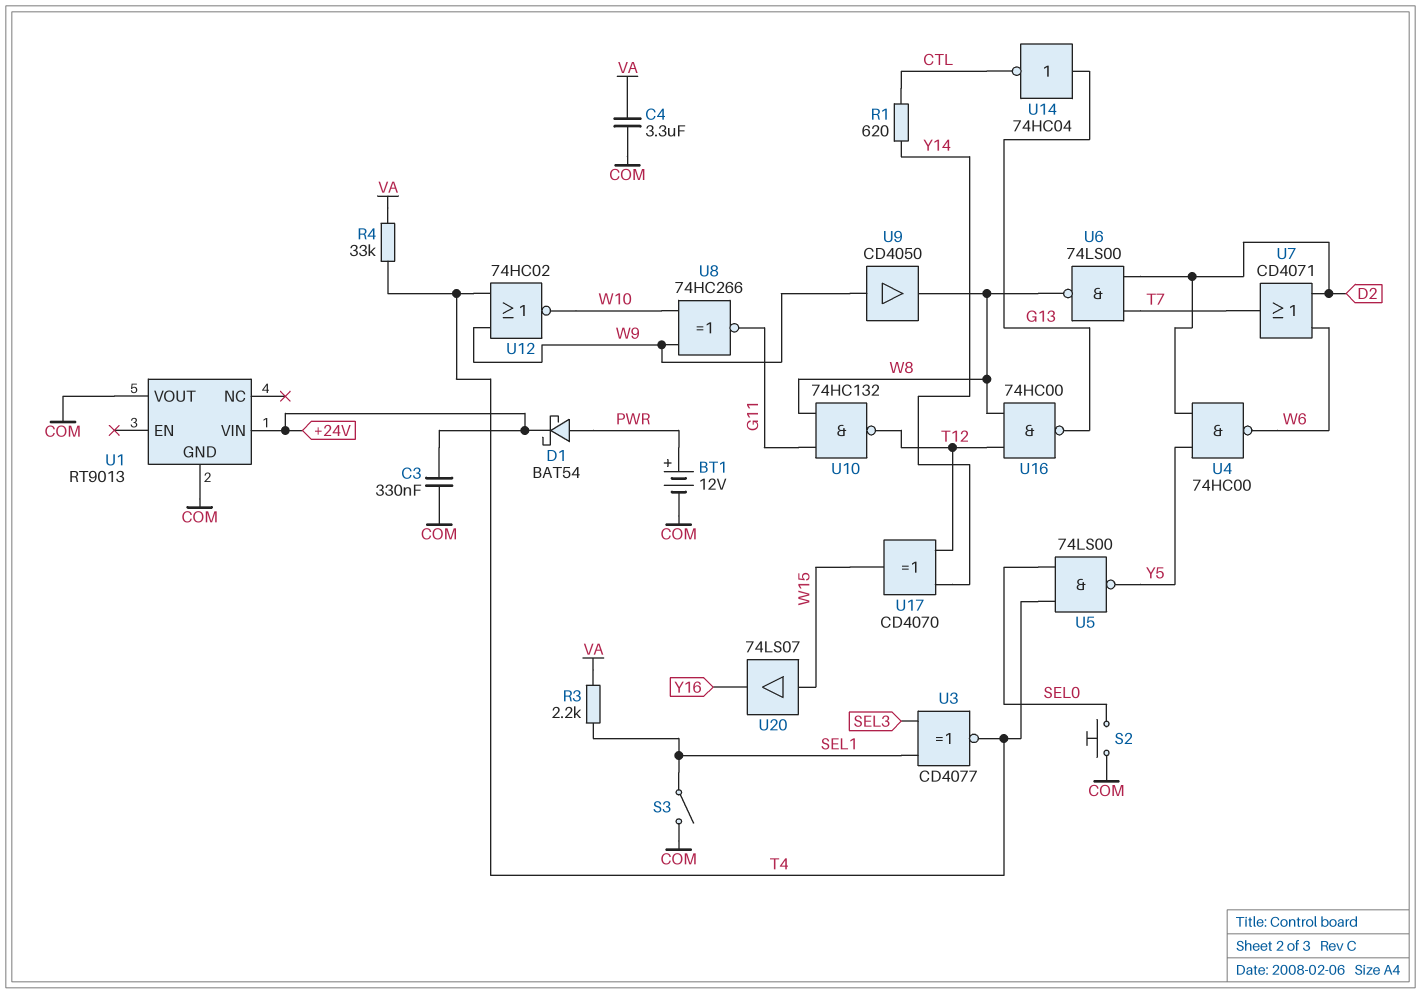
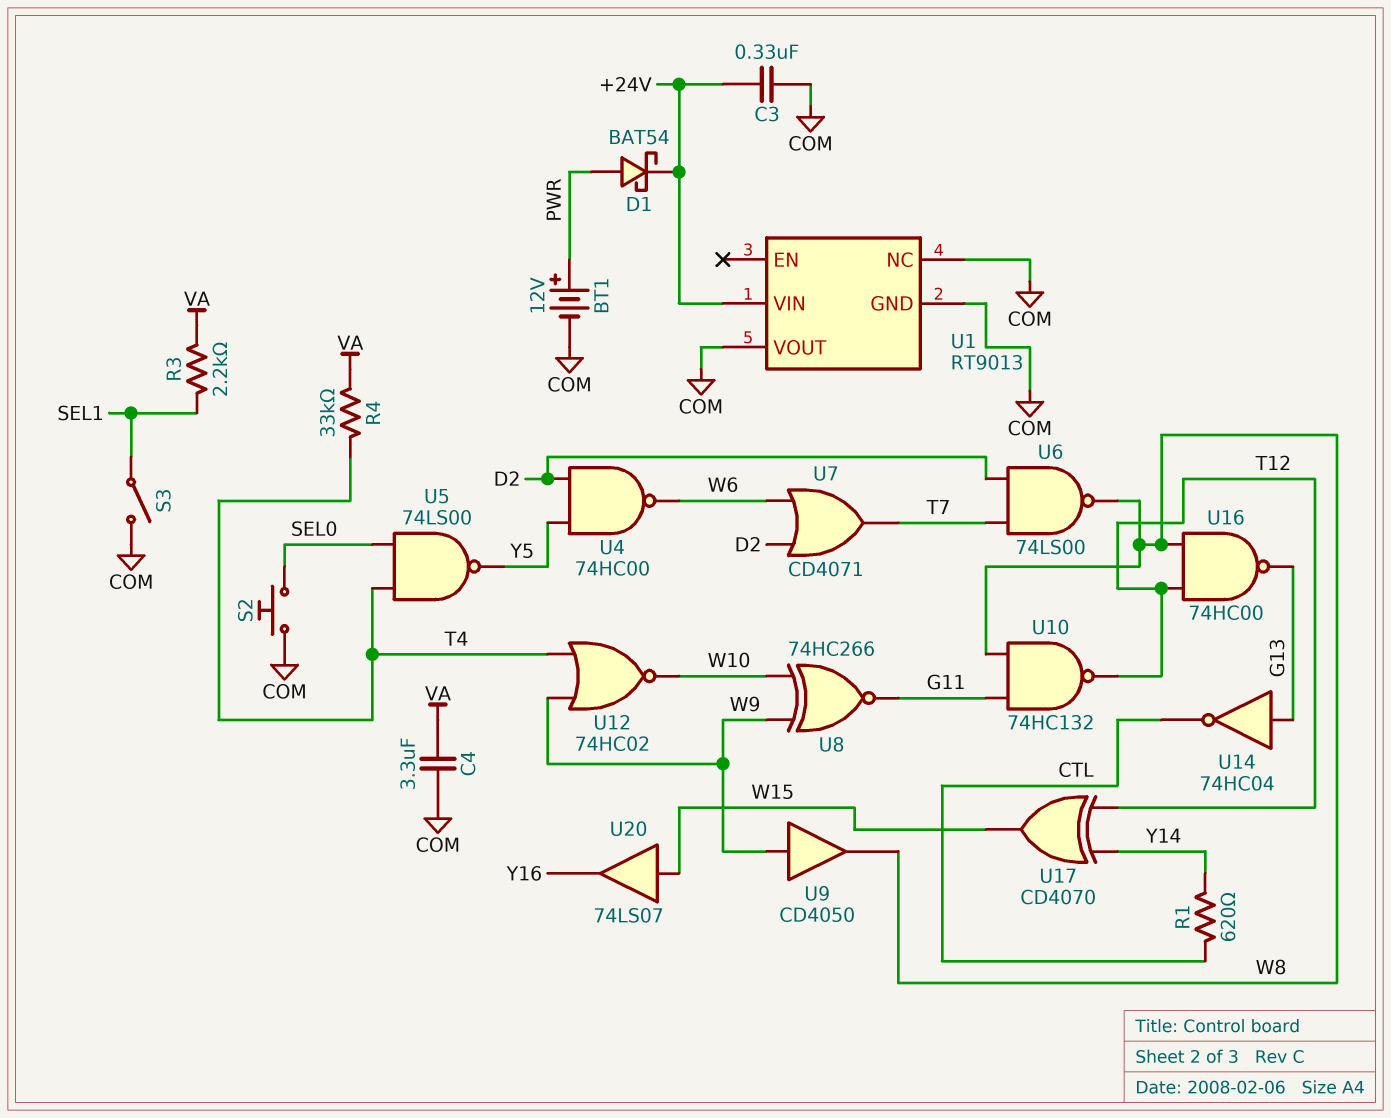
U1 pin NC: none -> COM
U3: XNOR CD4077 (in SEL1, in SEL3, out T4) -> none

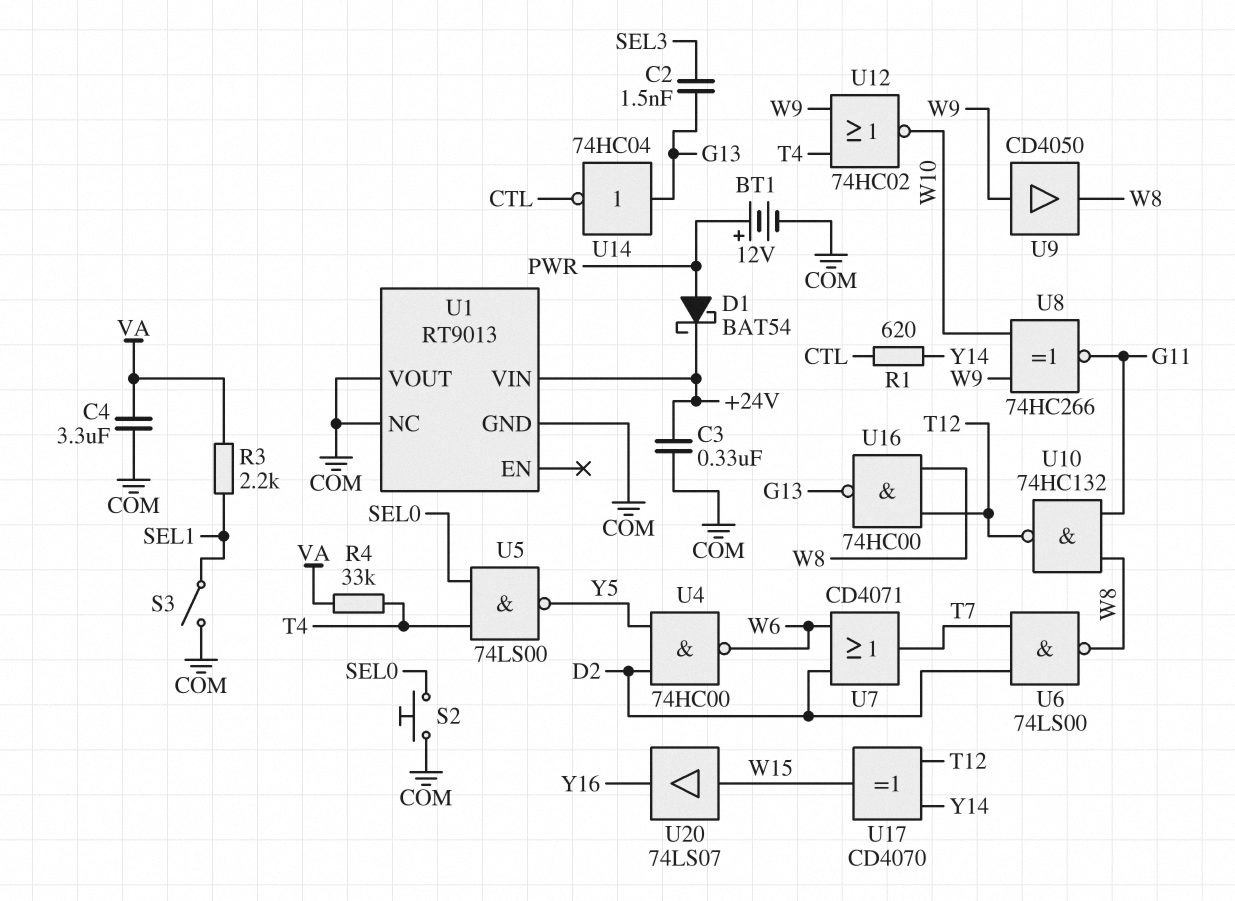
C2: none -> 1.5nF (G13, SEL3)

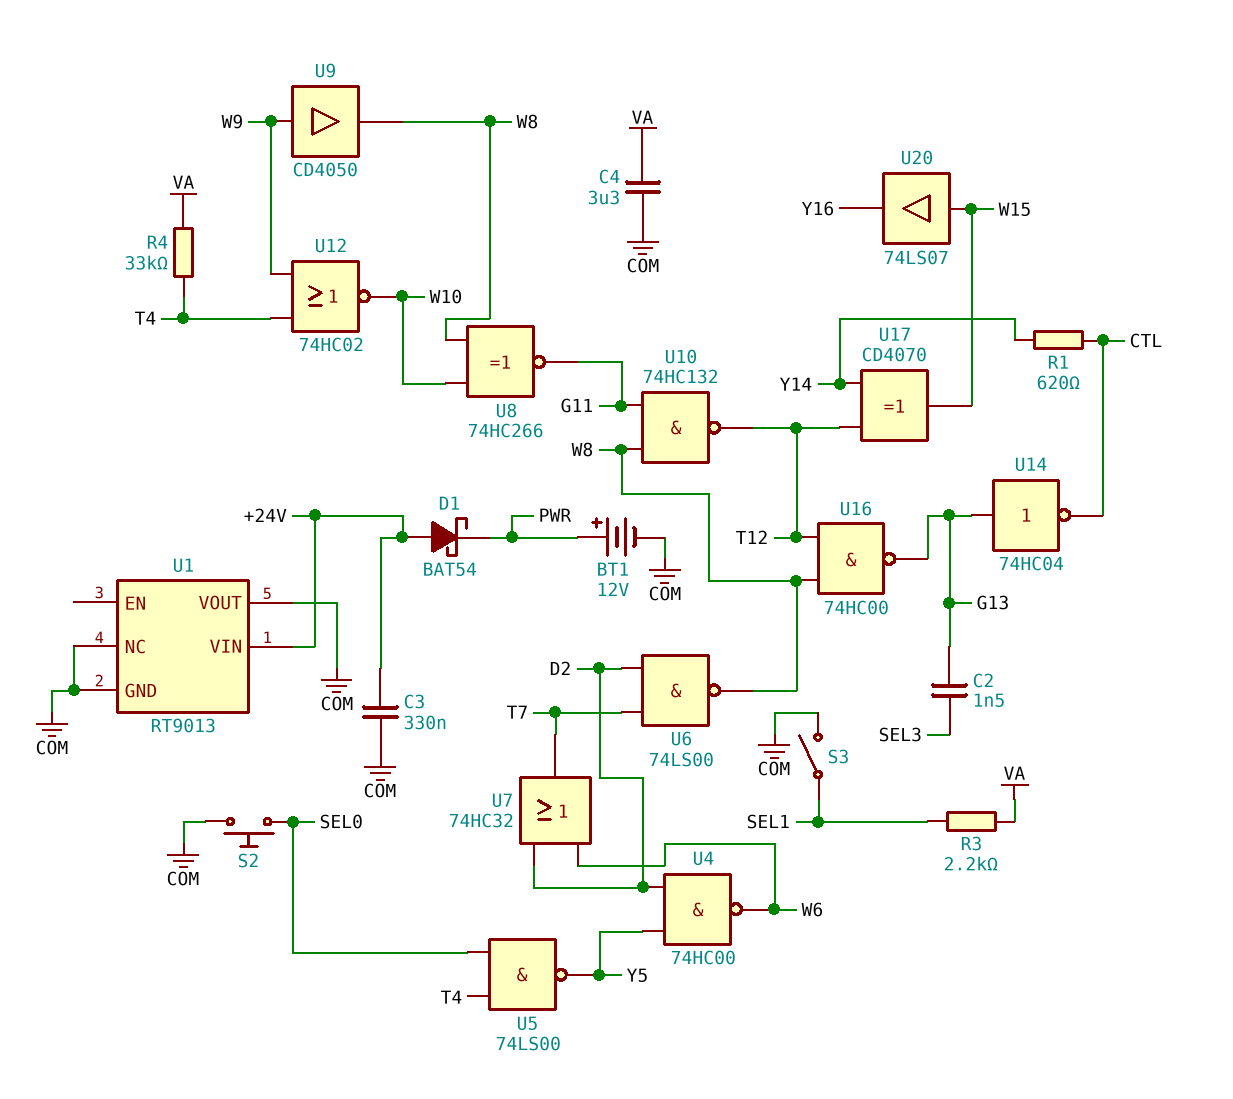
D1: schottky BAT54 (A PWR, K +24V) -> schottky BAT54 (A +24V, K PWR)
U7: OR CD4071 (in D2, in W6, out T7) -> OR 74HC32 (in D2, in W6, out T7)
U8: XNOR 74HC266 (in W9, in W10, out G11) -> XNOR 74HC266 (in W8, in W10, out G11)

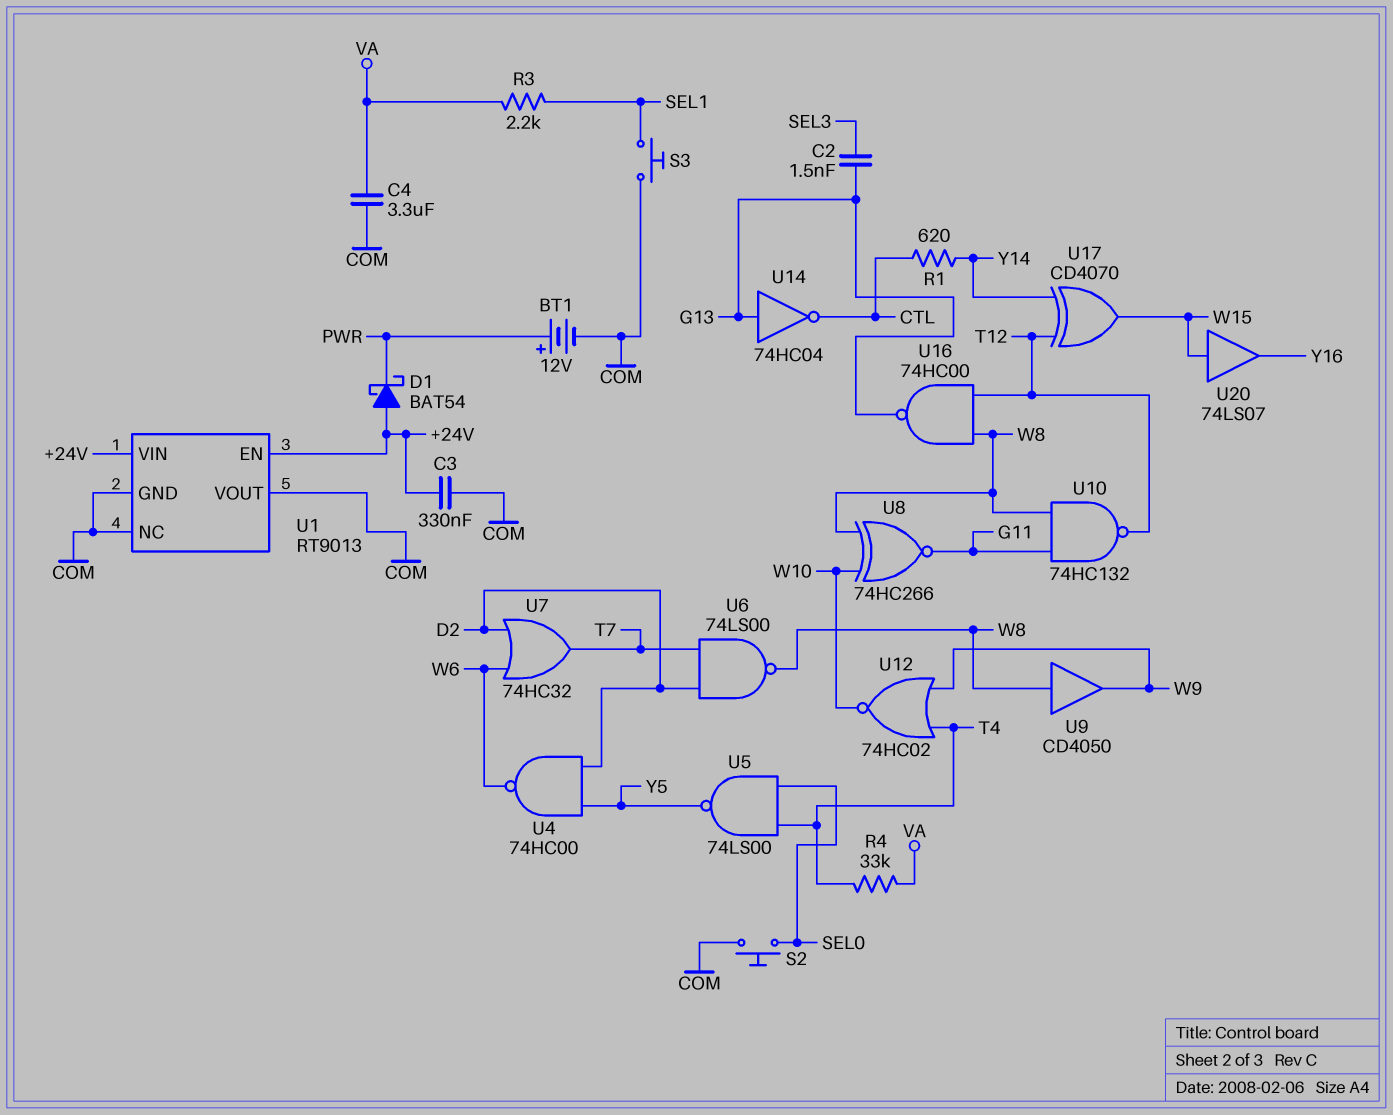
S3: switch (COM, SEL1) -> button (COM, SEL1)
U1 pin EN: none -> +24V
U9: buffer CD4050 (in W9, out W8) -> buffer CD4050 (in W8, out W9)

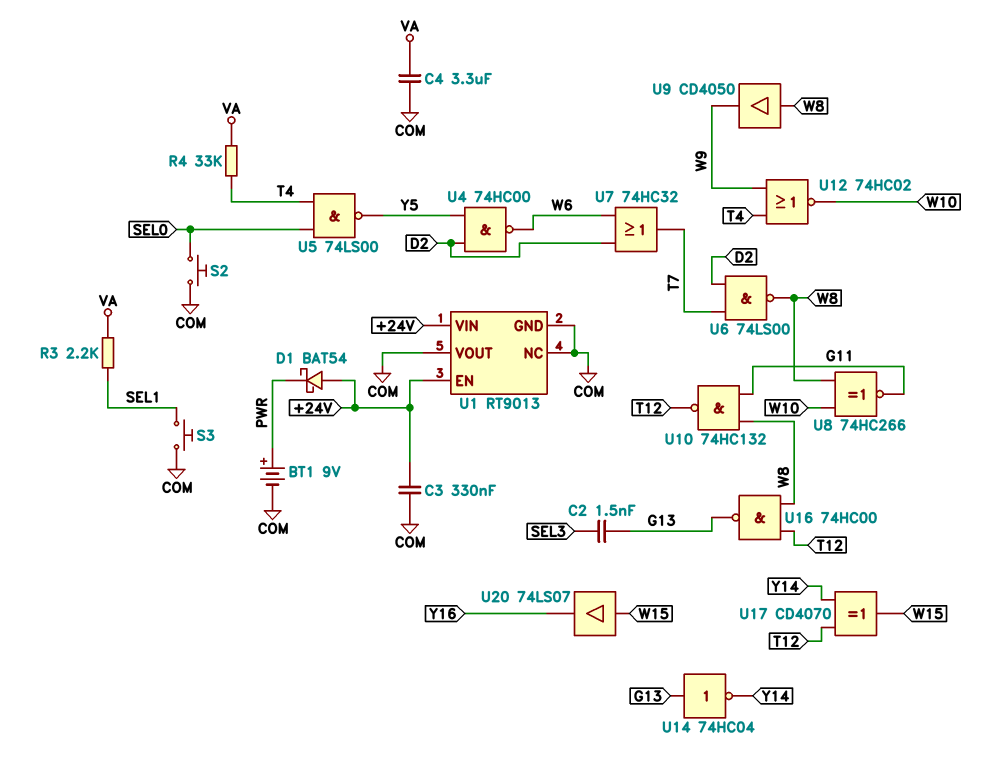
BT1: 12V (plus PWR, minus COM) -> 9V (plus PWR, minus COM)
R1: 620 (CTL, Y14) -> none
U14: NOT 74HC04 (in G13, out CTL) -> NOT 74HC04 (in G13, out Y14)

